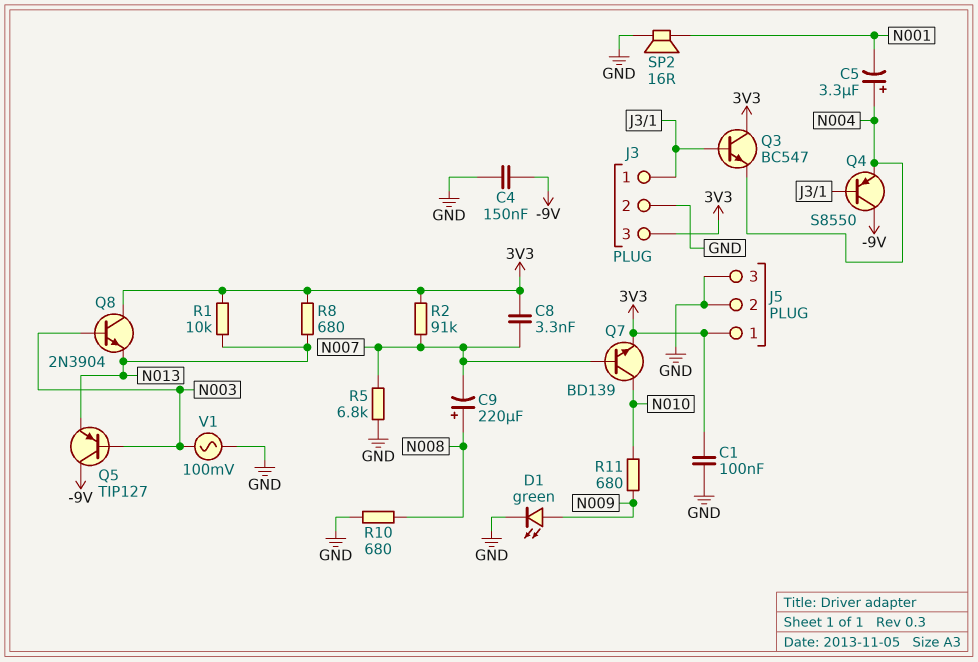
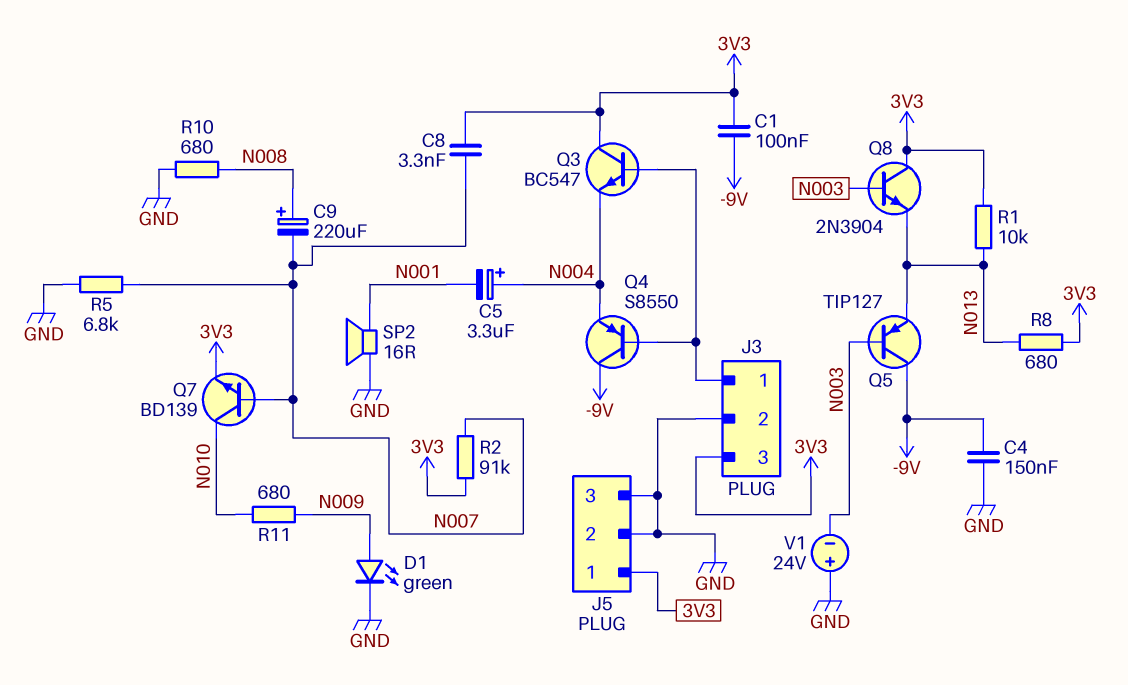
C1: 100nF (3V3, GND) -> 100nF (-9V, 3V3)
V1: AC 100mV (GND, N003) -> 24V (plus GND, minus N003)

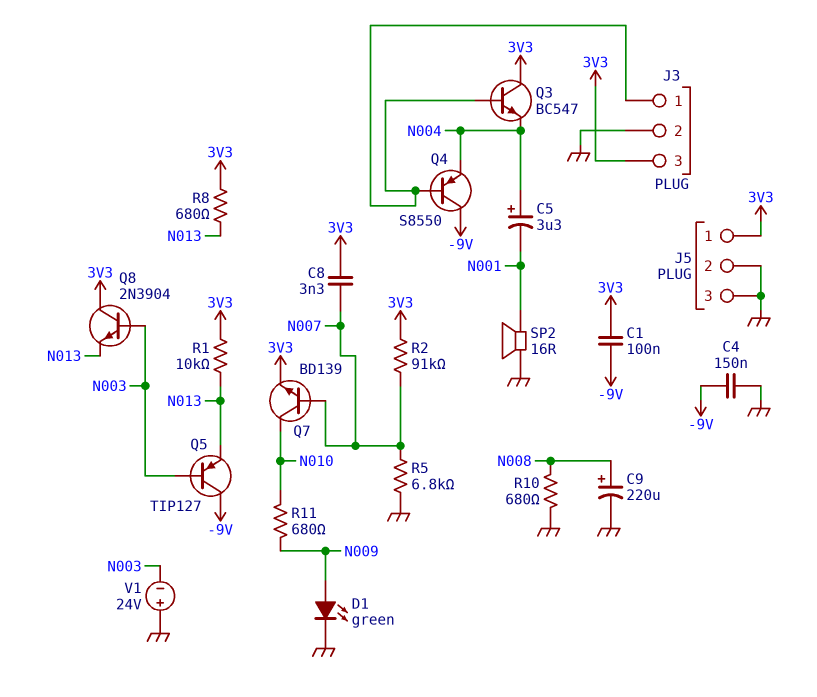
C9: 220uF (plus N008, minus N007) -> 220uF (plus N008, minus GND)

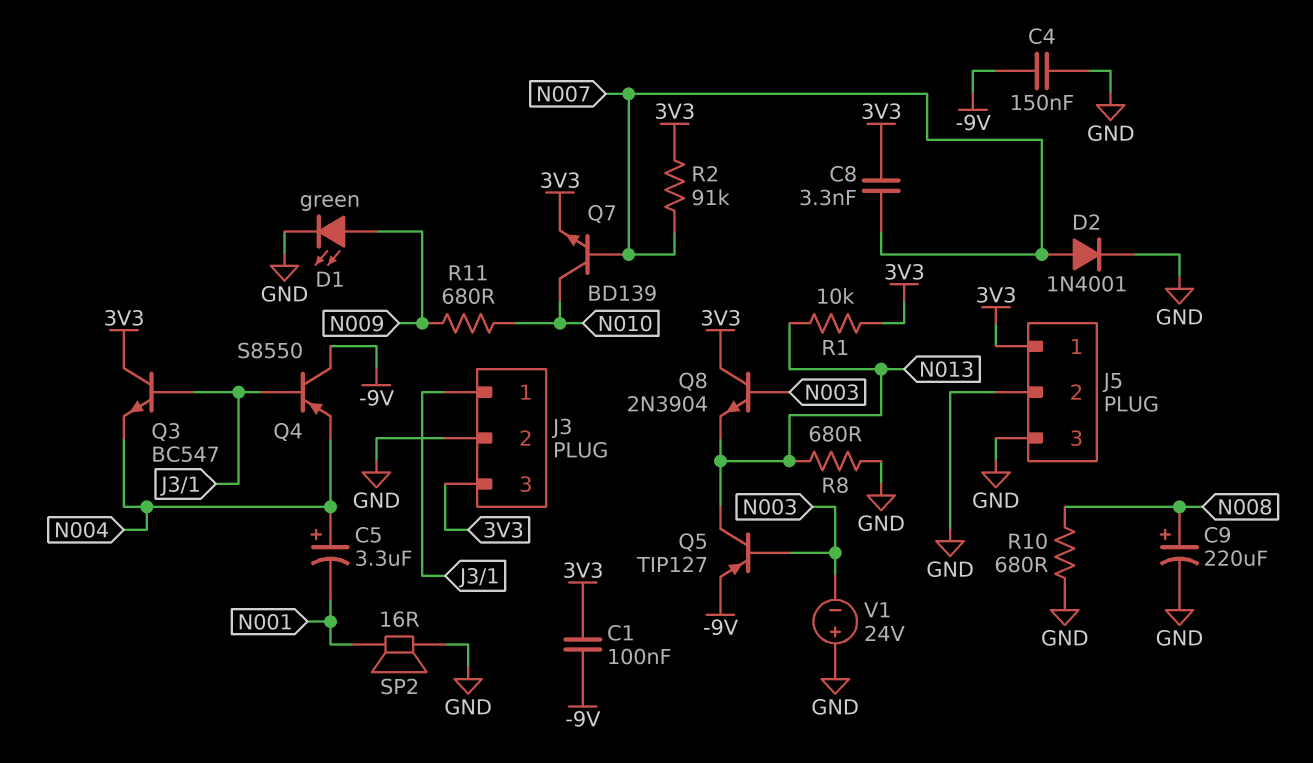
D2: none -> diode 1N4001 (A N007, K GND)
Q5: PNP TIP127 (B N003, C -9V, E N013) -> PNP TIP127 (B N003, C N013, E -9V)
R5: 6.8k (GND, N007) -> none
R8: 680 (3V3, N013) -> 680 (GND, N013)

